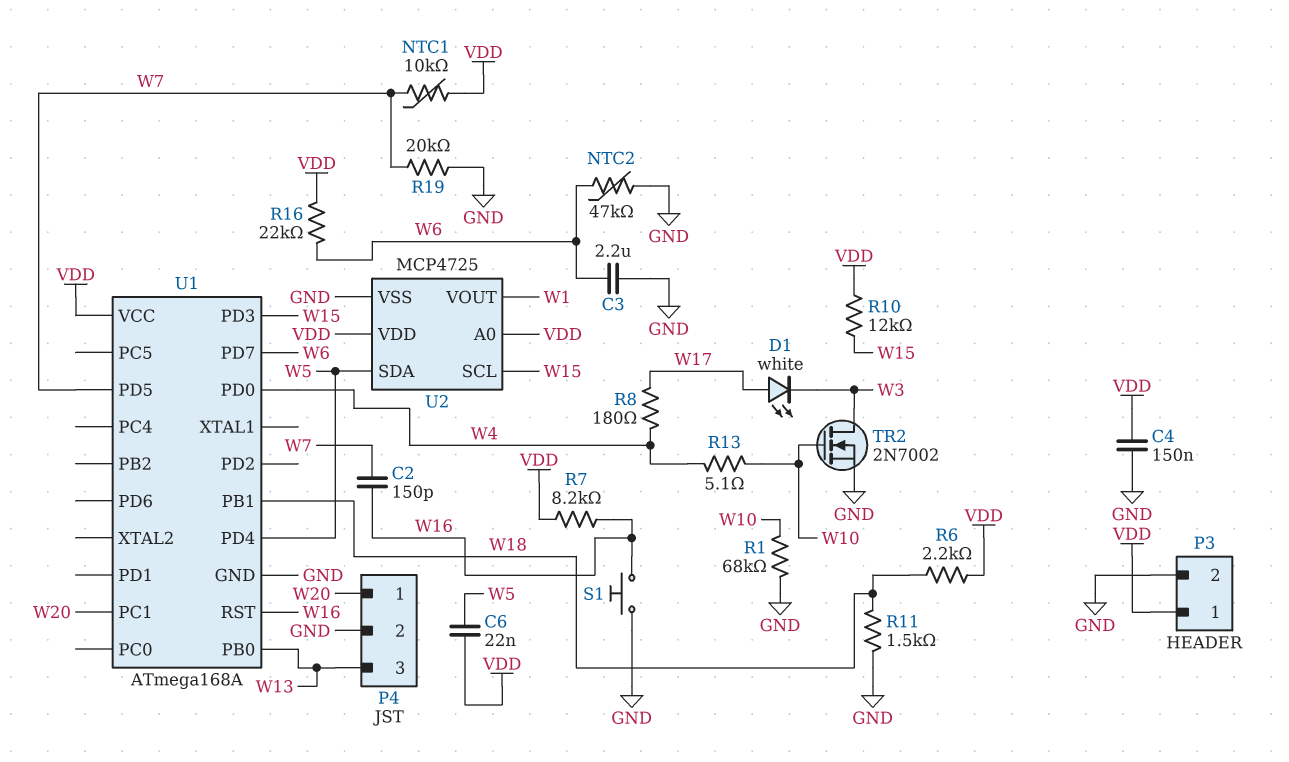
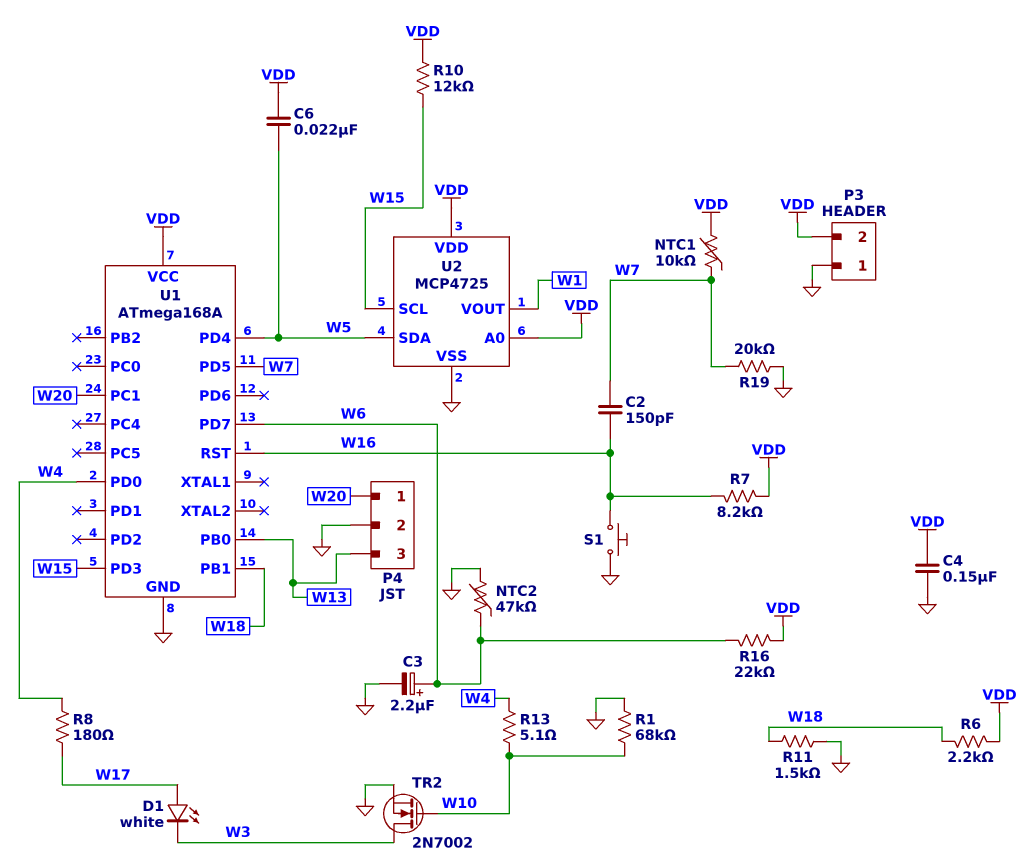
C3: 2.2uF (GND, W6) -> 2.2uF (plus W6, minus GND)
P3 pin 1: VDD -> GND
P3 pin 2: GND -> VDD

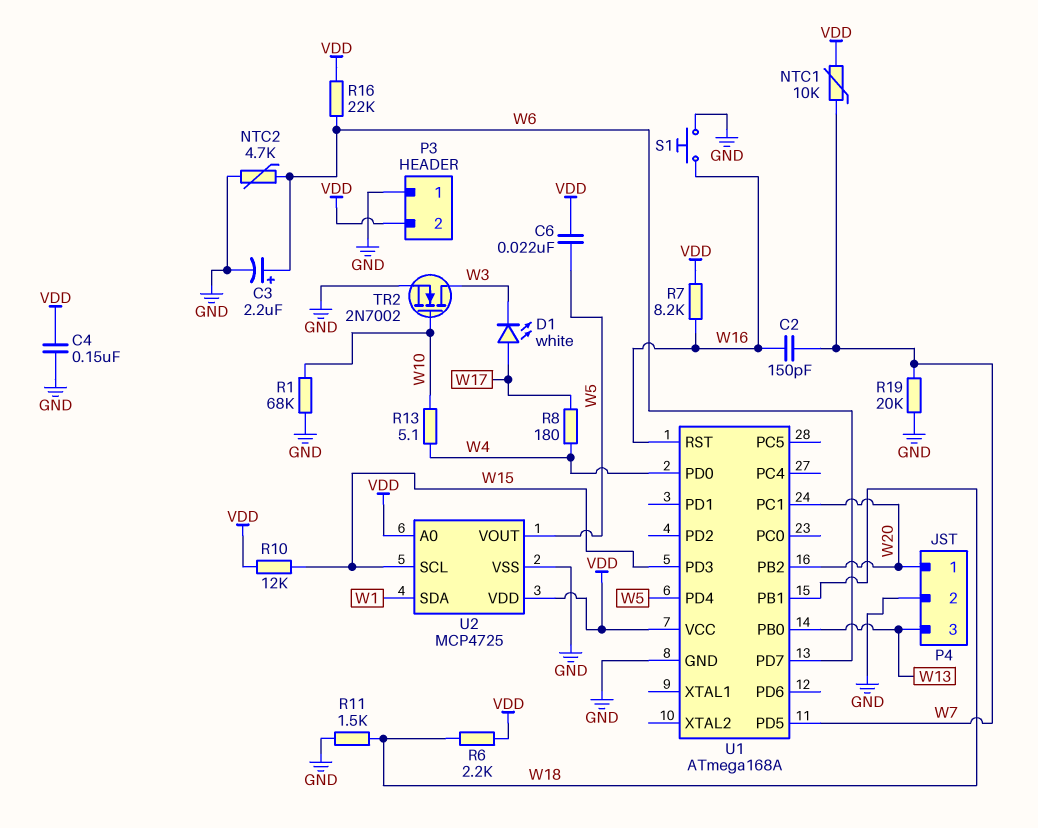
NTC2: 47k (GND, W6) -> 4.7k (GND, W6)
U1 pin PB2: none -> W20
U2 pin SDA: W5 -> W1
U2 pin VOUT: W1 -> W5

